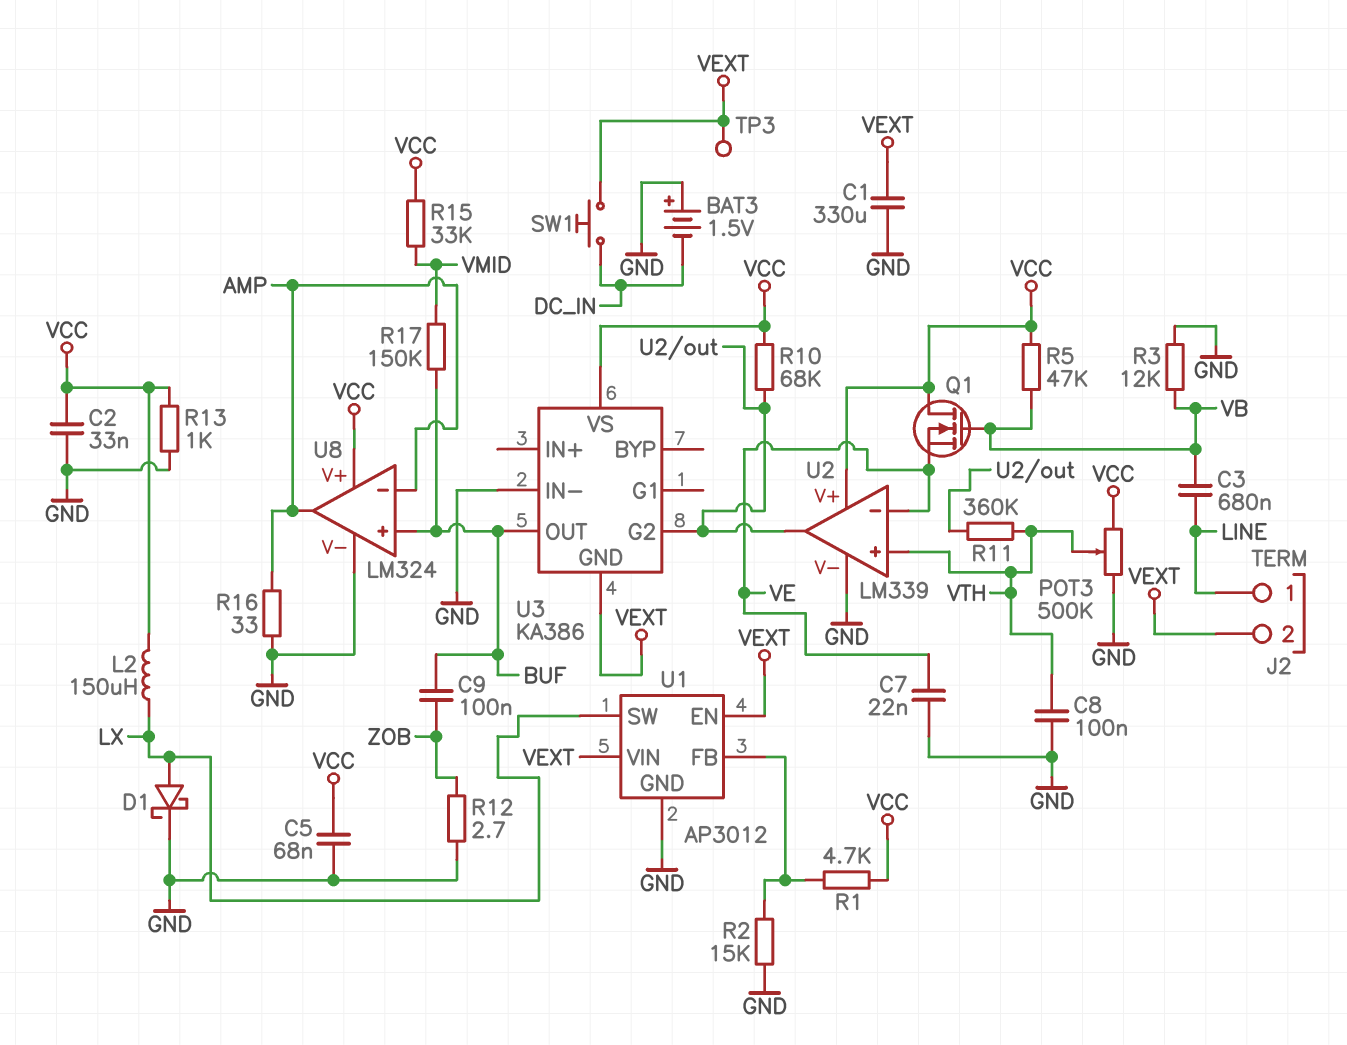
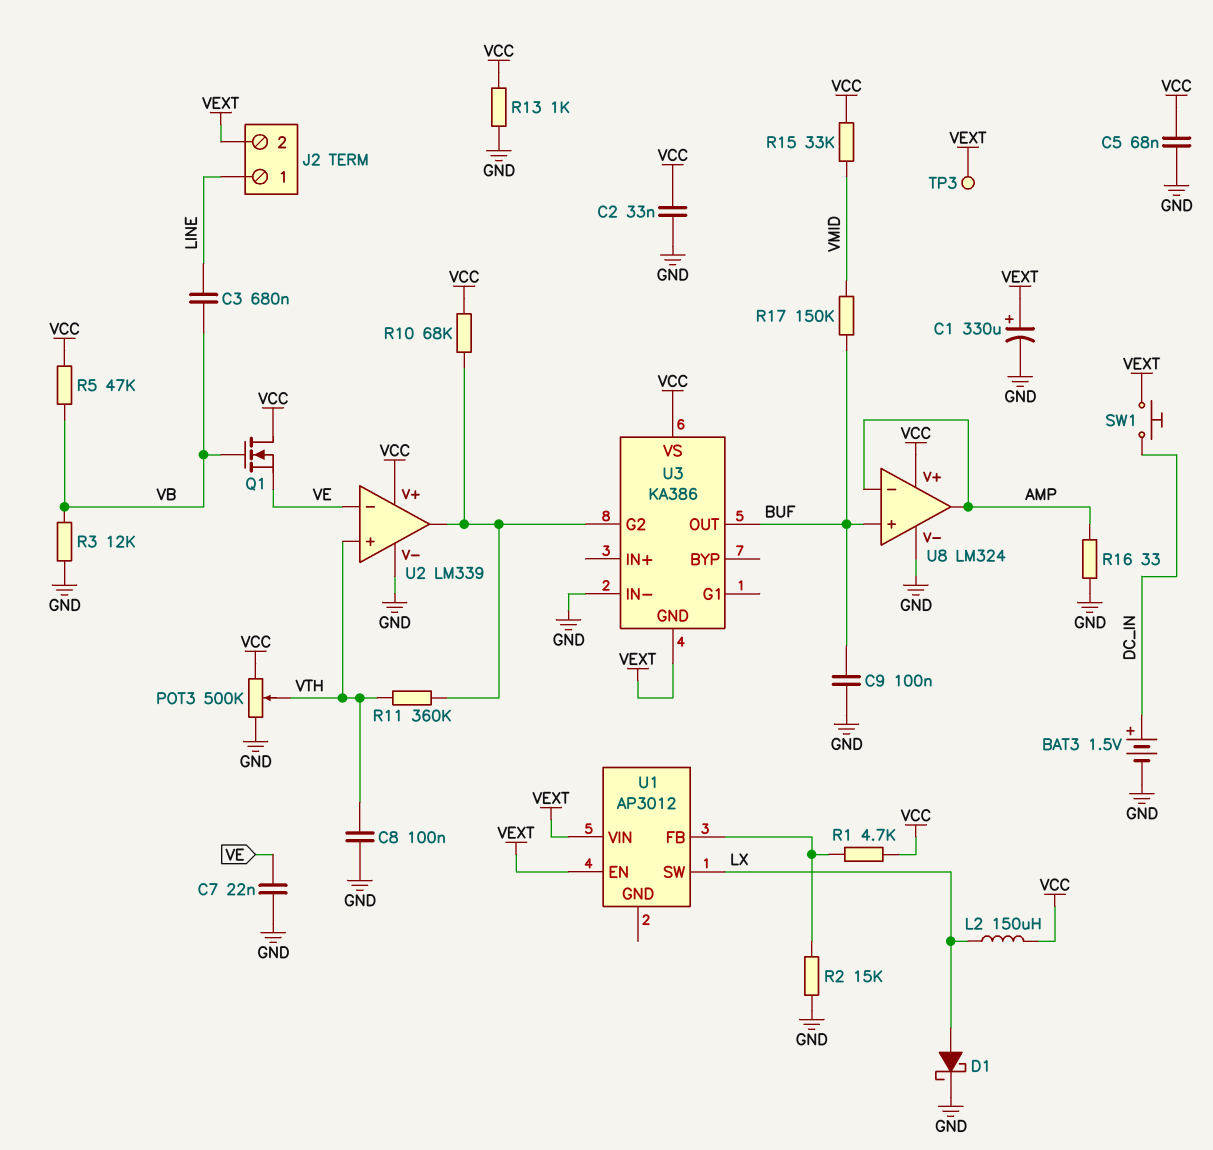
BAT3: 1.5V (plus GND, minus DC_IN) -> 1.5V (plus DC_IN, minus GND)
C1: 330uF (GND, VEXT) -> 330uF (plus VEXT, minus GND)
C9: 100nF (BUF, ZOB) -> 100nF (BUF, GND)
R12: 2.7 (GND, ZOB) -> none
U1 pin GND: GND -> none

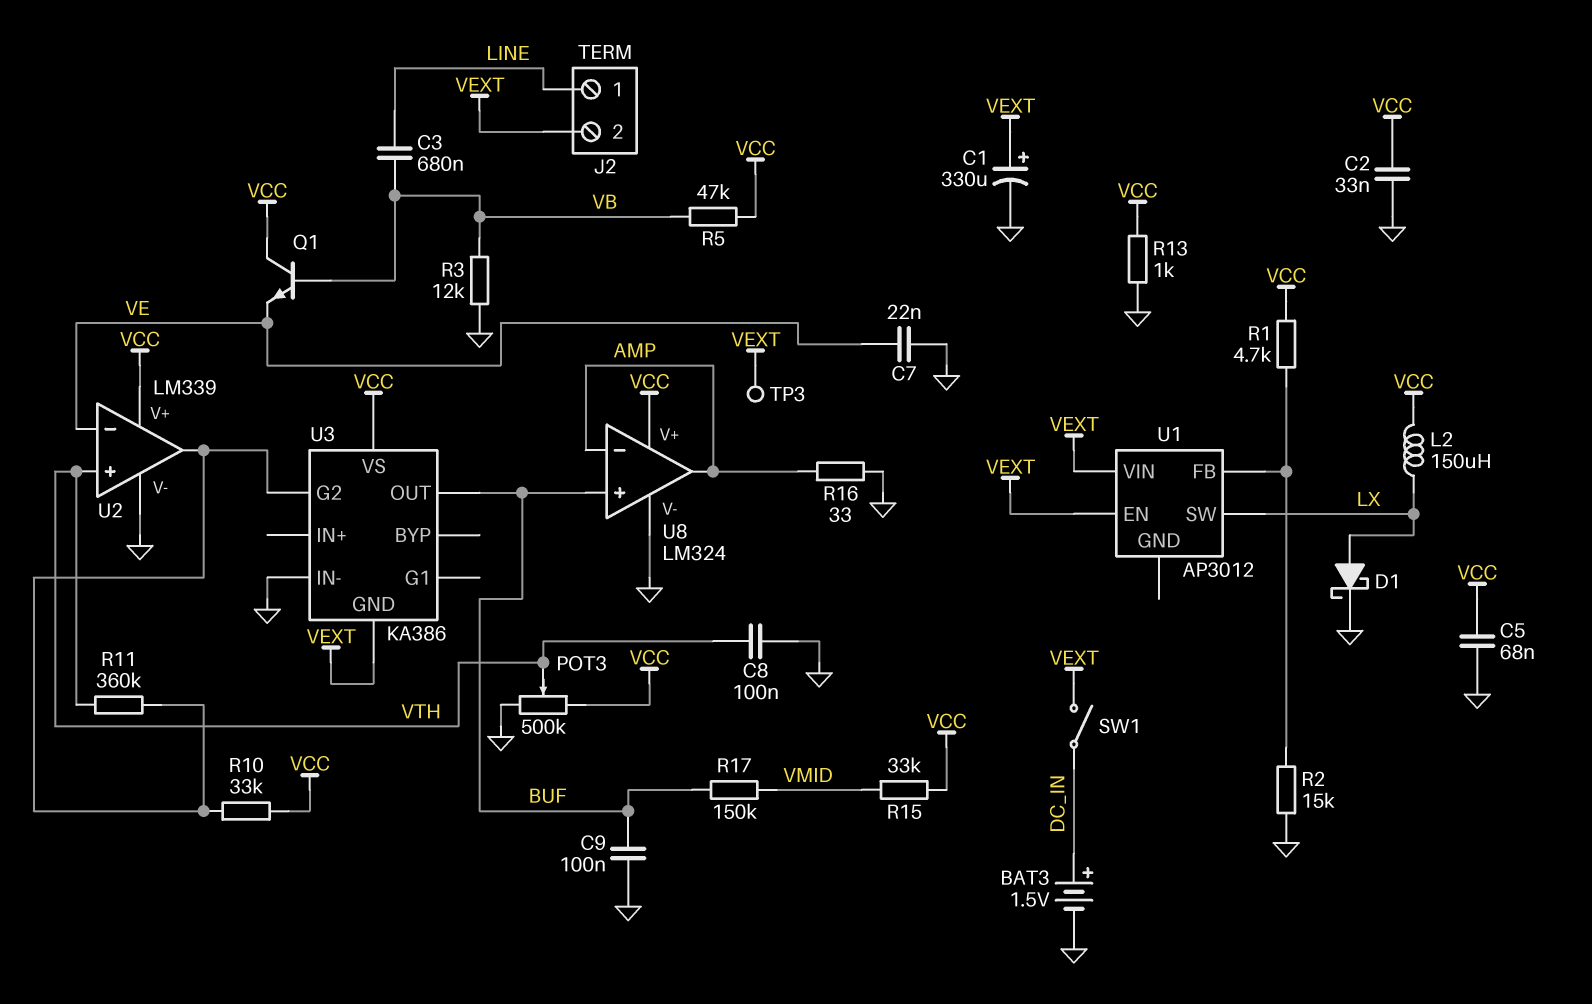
Q1: NMOS (G VB, D VCC, S VE) -> NPN (B VB, C VCC, E VE)
R10: 68k (U2/out, VCC) -> 33k (U2/out, VCC)
SW1: button (DC_IN, VEXT) -> switch (DC_IN, VEXT)

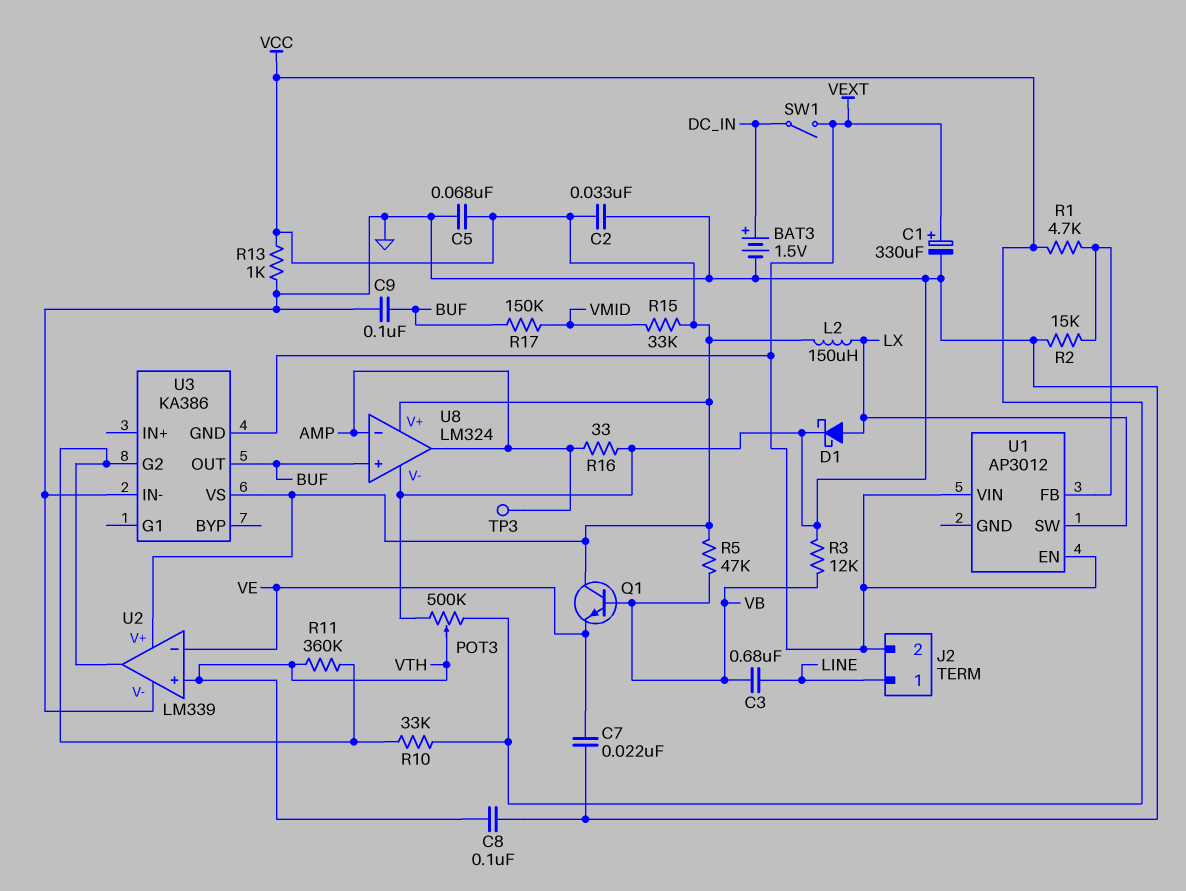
TP3: test point (VEXT) -> test point (AMP)

